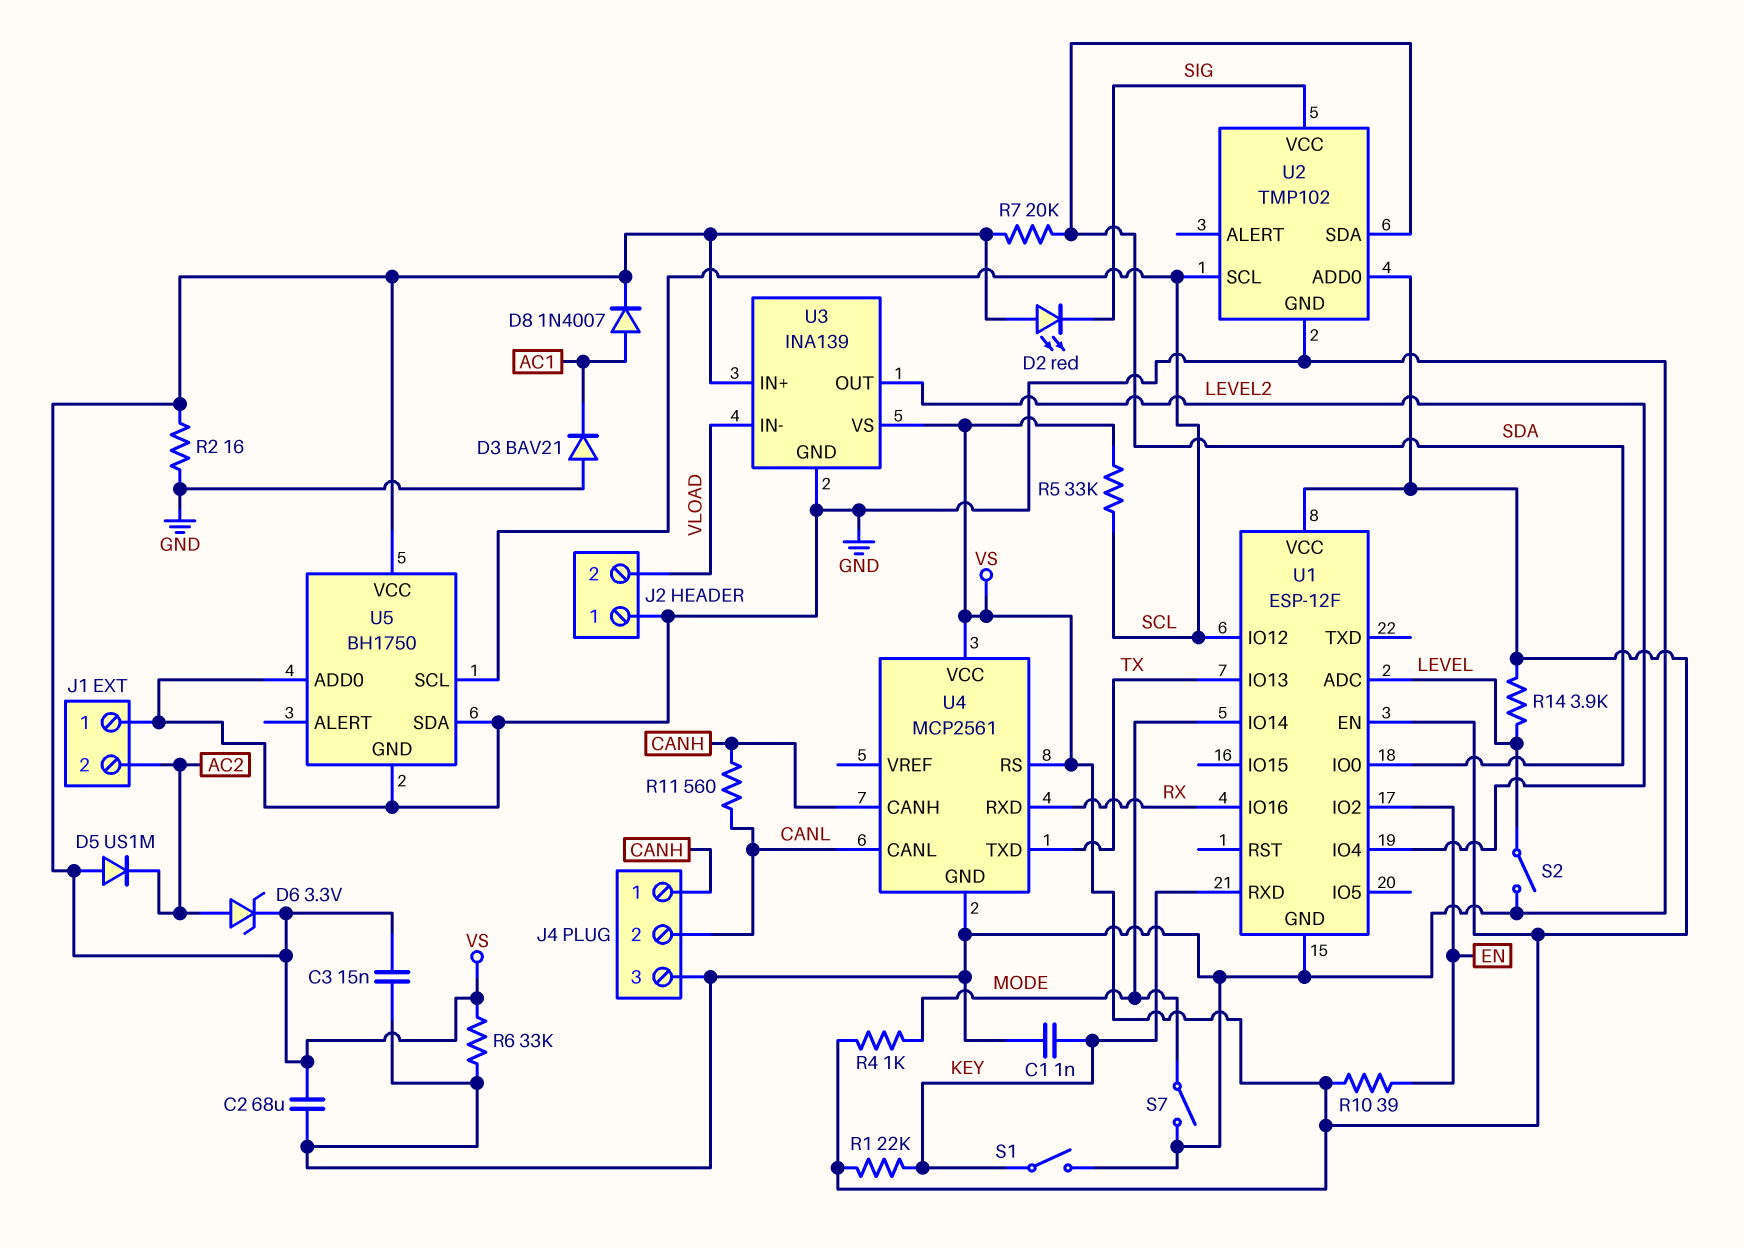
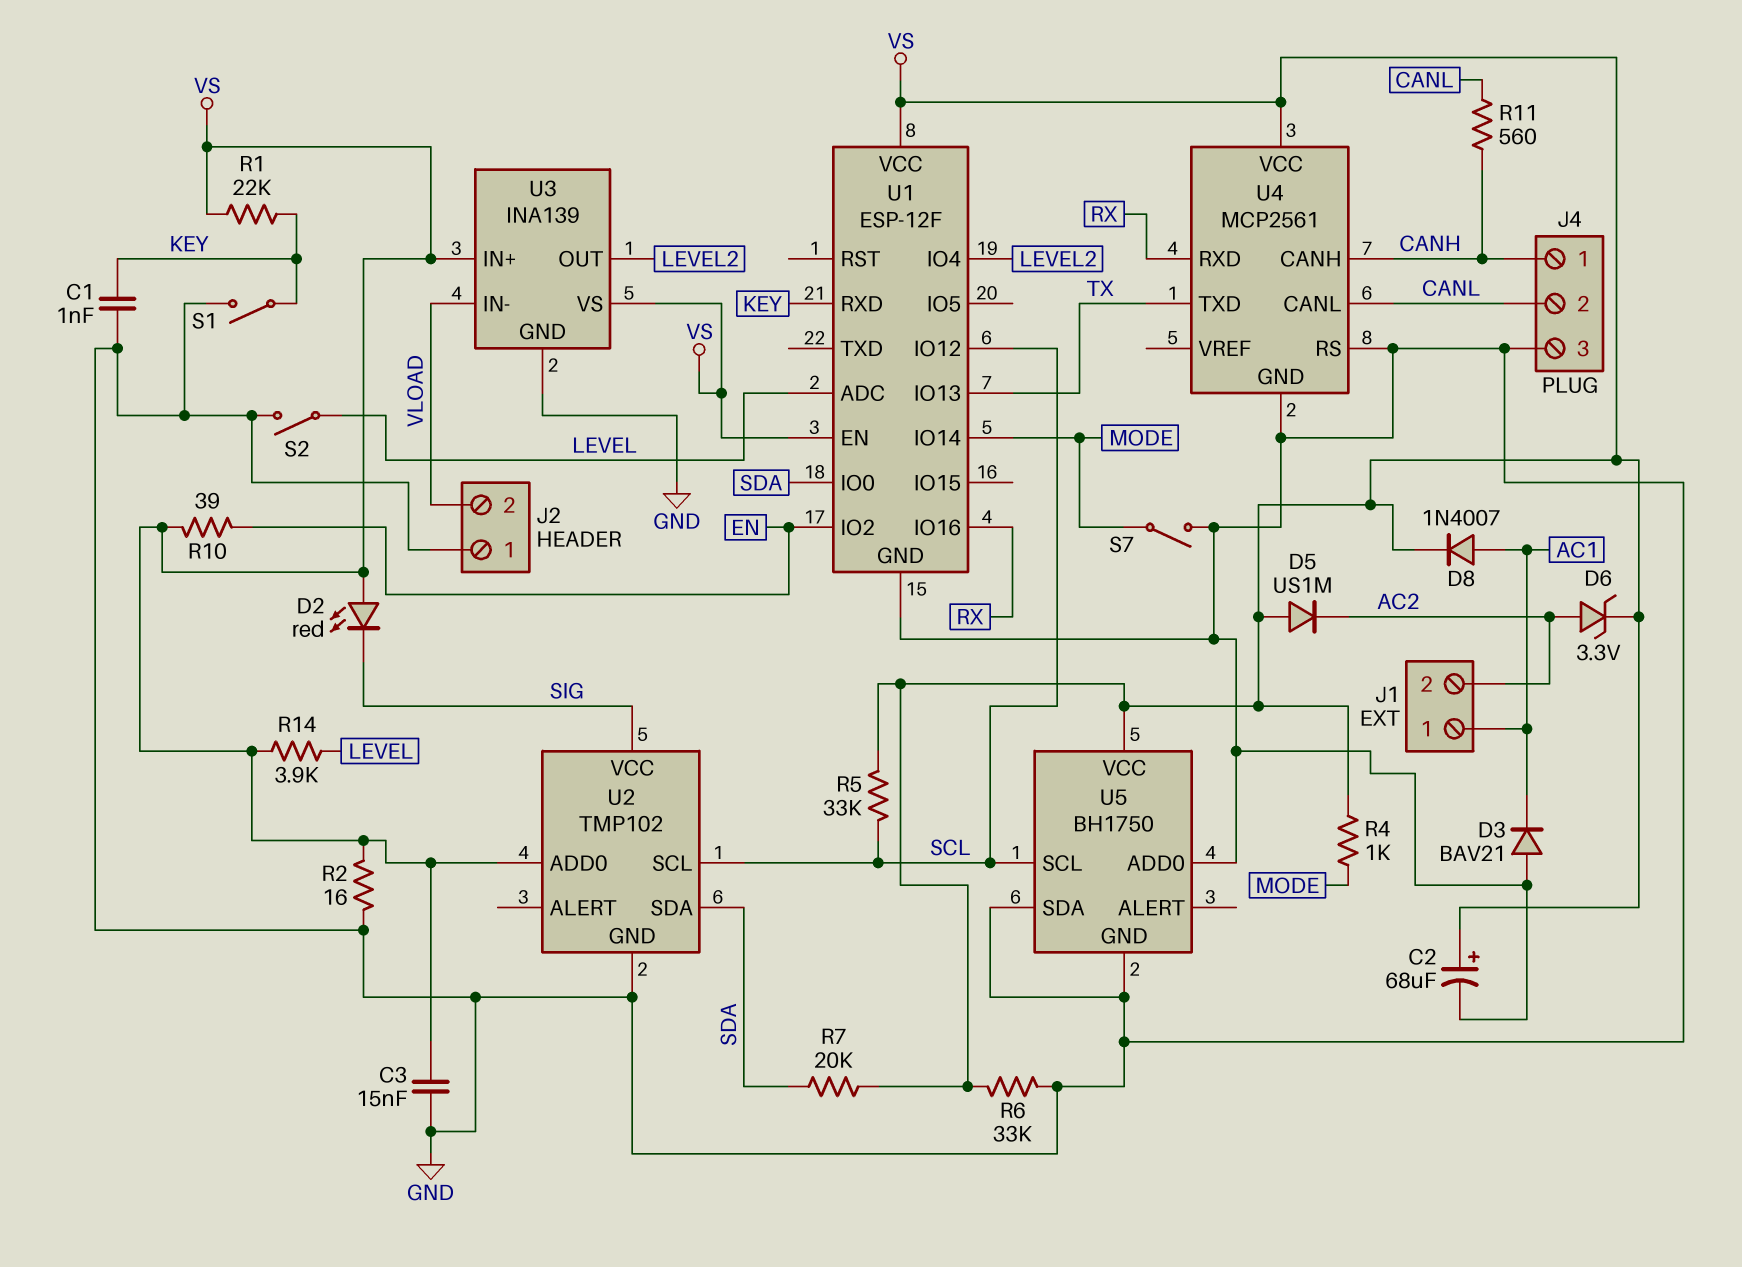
C2: 68uF (GND, VS) -> 68uF (plus VS, minus GND)
J1 pin 1: GND -> AC1
U4 pin RS: VS -> GND

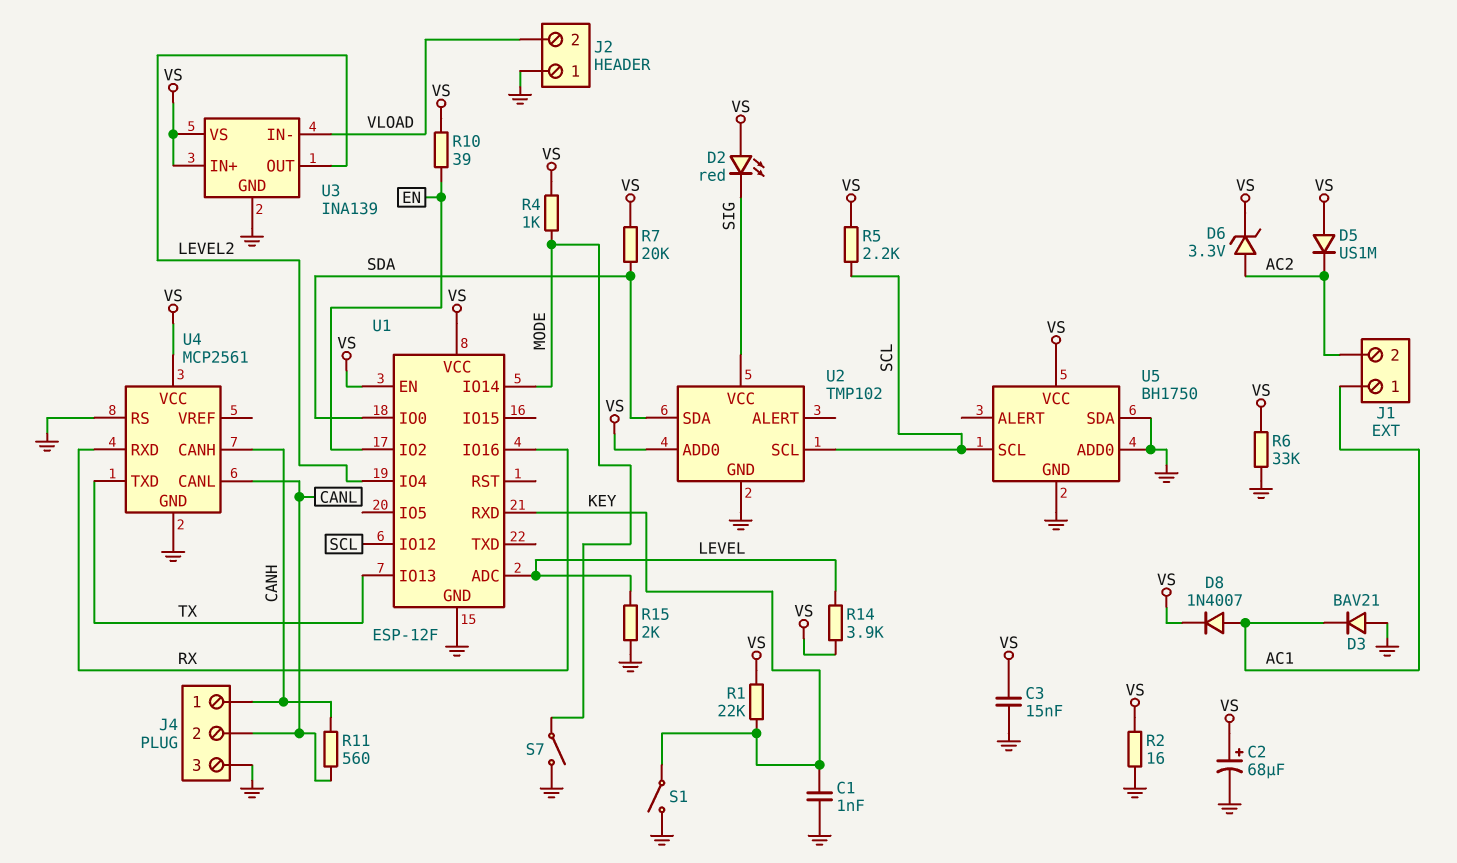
R5: 33k (SCL, VS) -> 2.2k (SCL, VS)
R15: none -> 2k (GND, LEVEL)
S2: switch (GND, LEVEL) -> none

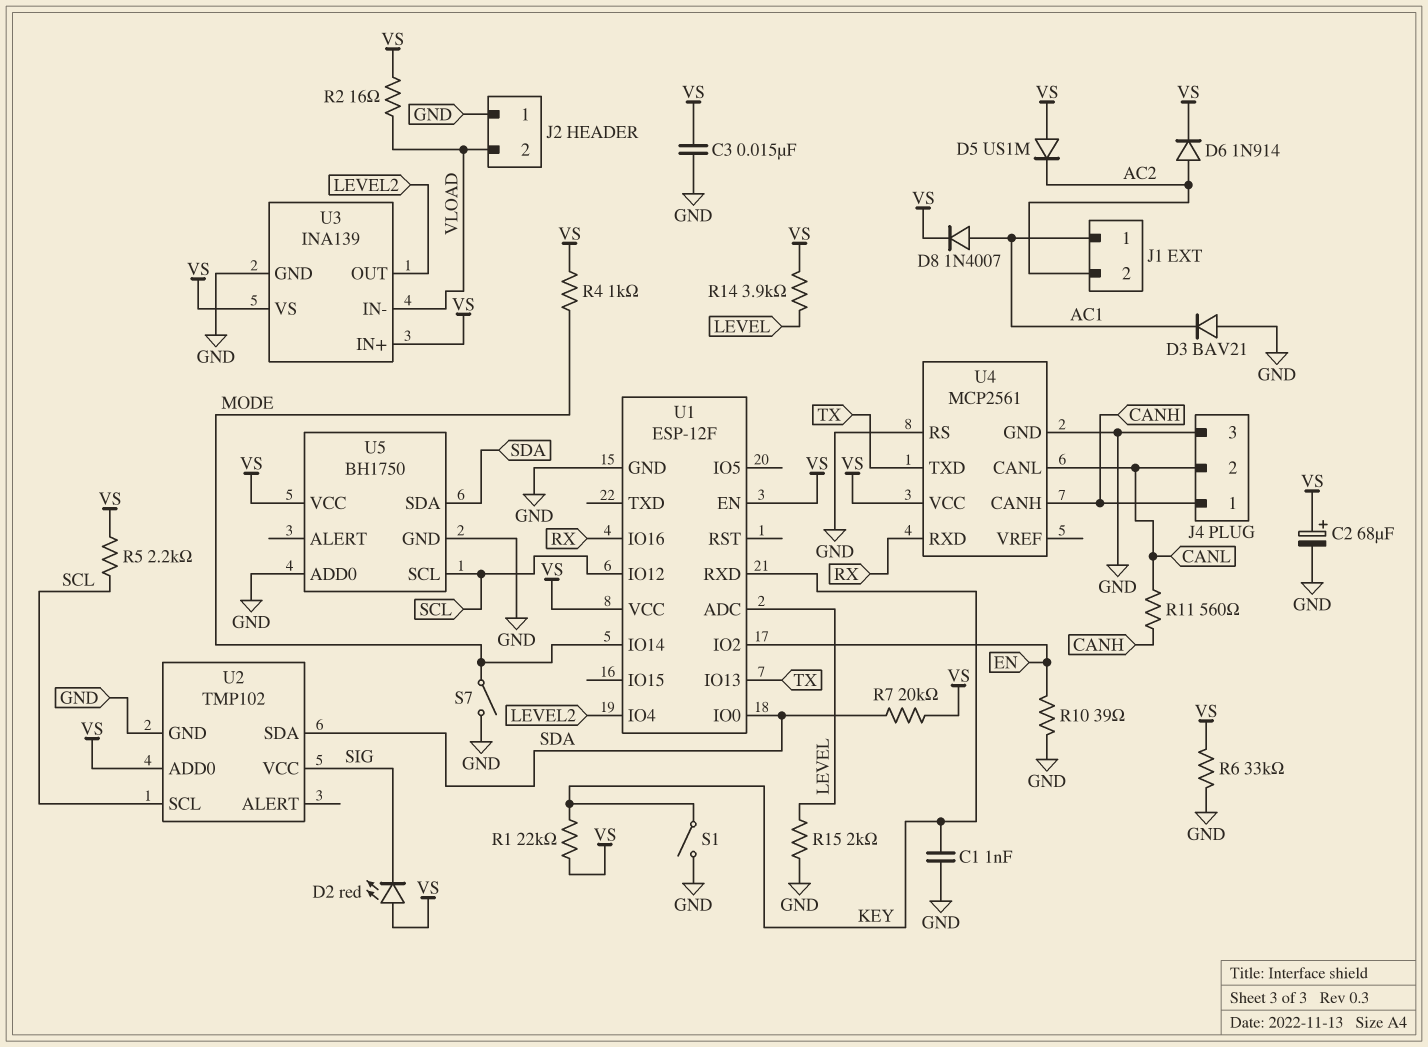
D6: zener 3.3V (A AC2, K VS) -> diode 1N914 (A AC2, K VS)
R2: 16 (GND, VS) -> 16 (VLOAD, VS)
R10: 39 (EN, VS) -> 39 (EN, GND)
U5 pin SDA: GND -> SDA

